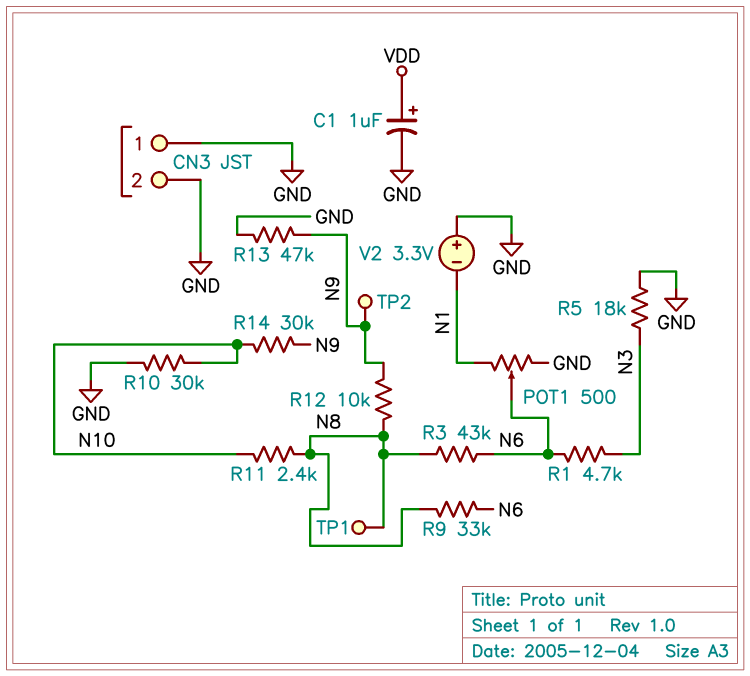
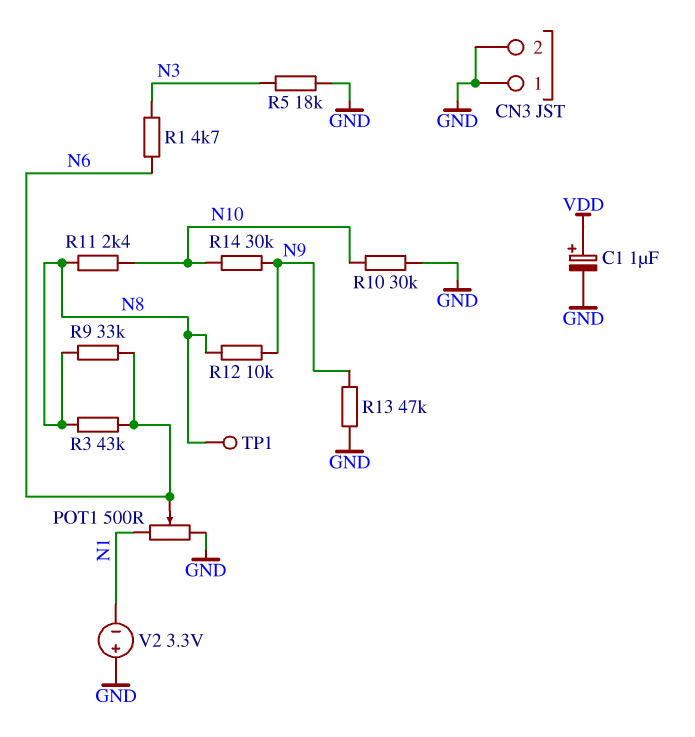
TP2: test point (N9) -> none

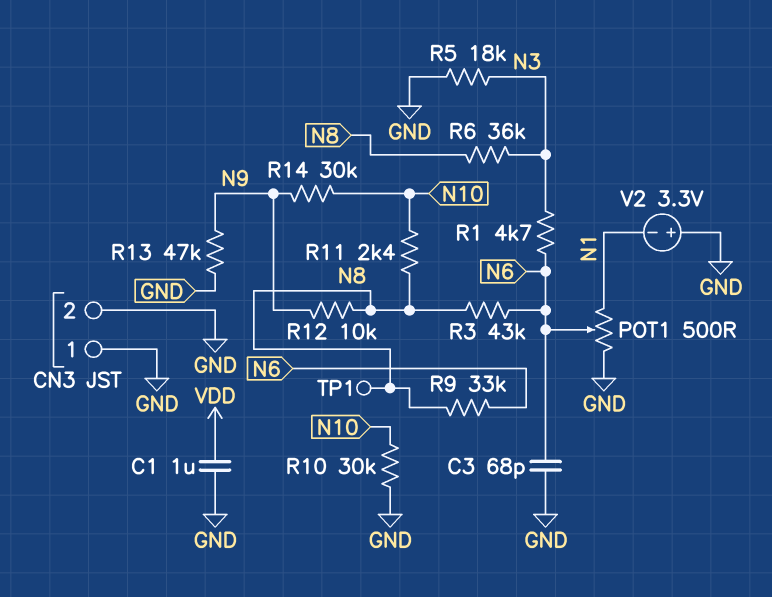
C1: 1uF (plus VDD, minus GND) -> 1uF (GND, VDD)
C3: none -> 68pF (GND, N6)
R6: none -> 36k (N3, N8)

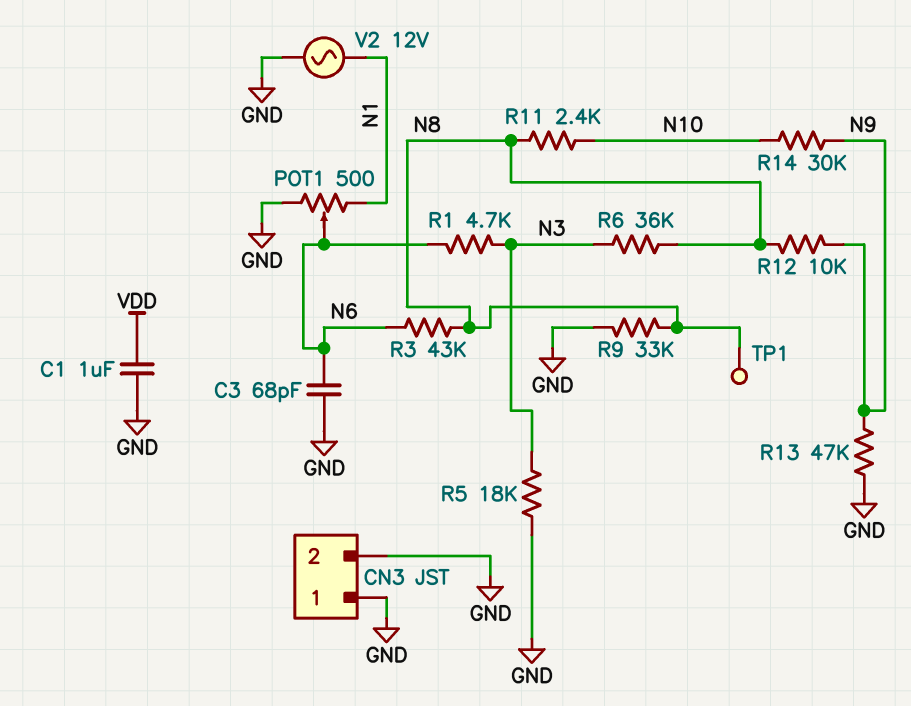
R9: 33k (N6, N8) -> 33k (GND, N8)
R10: 30k (GND, N10) -> none
V2: 3.3V (plus GND, minus N1) -> AC 12V (GND, N1)

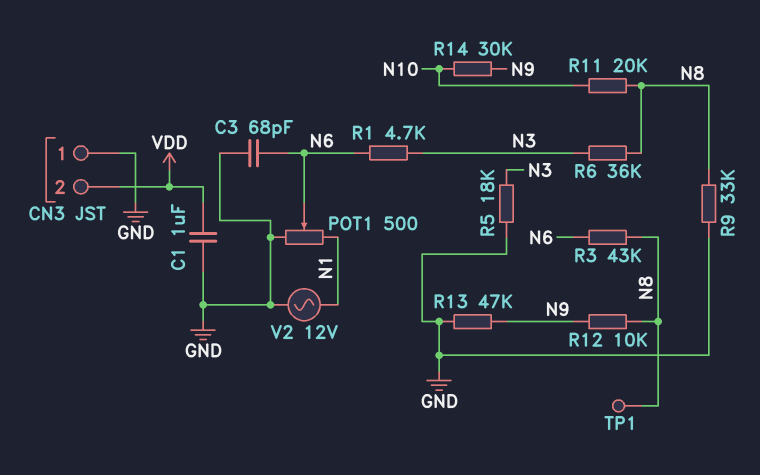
CN3 pin 2: GND -> VDD
R11: 2.4k (N8, N10) -> 20k (N8, N10)

